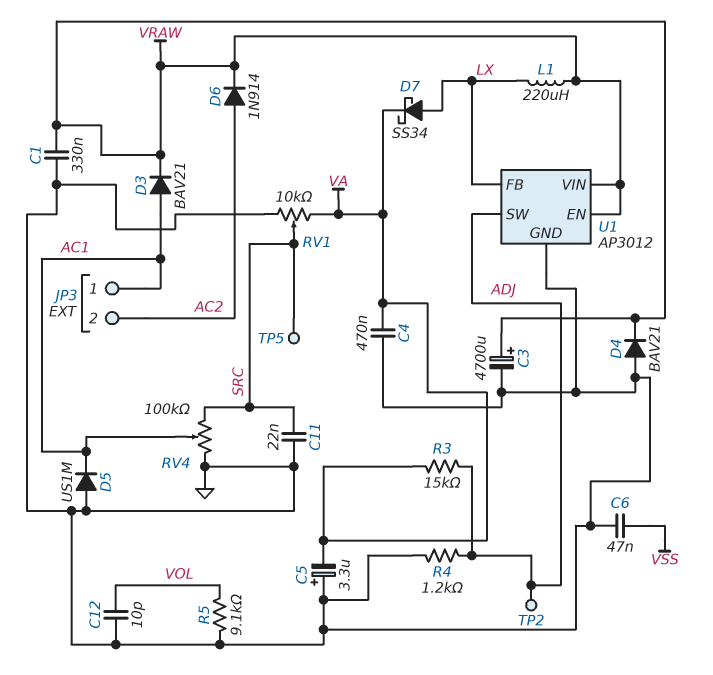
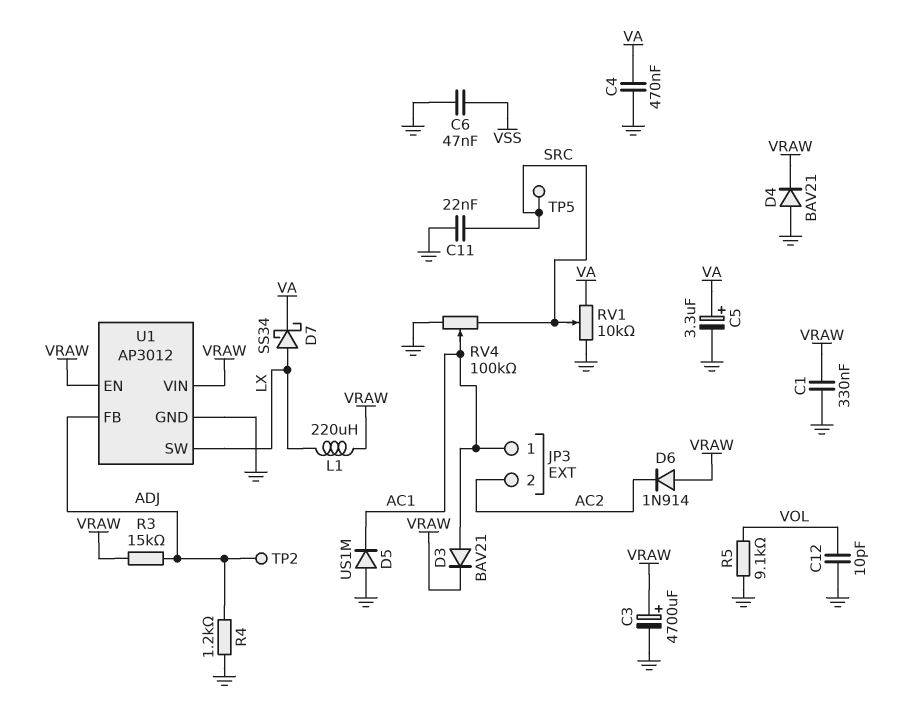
C5: 3.3uF (plus GND, minus VA) -> 3.3uF (plus VA, minus GND)
D6: diode 1N914 (A AC2, K VRAW) -> diode 1N914 (A VRAW, K AC2)
R3: 15k (ADJ, VA) -> 15k (ADJ, VRAW)
U1 pin FB: LX -> ADJ
U1 pin SW: ADJ -> LX

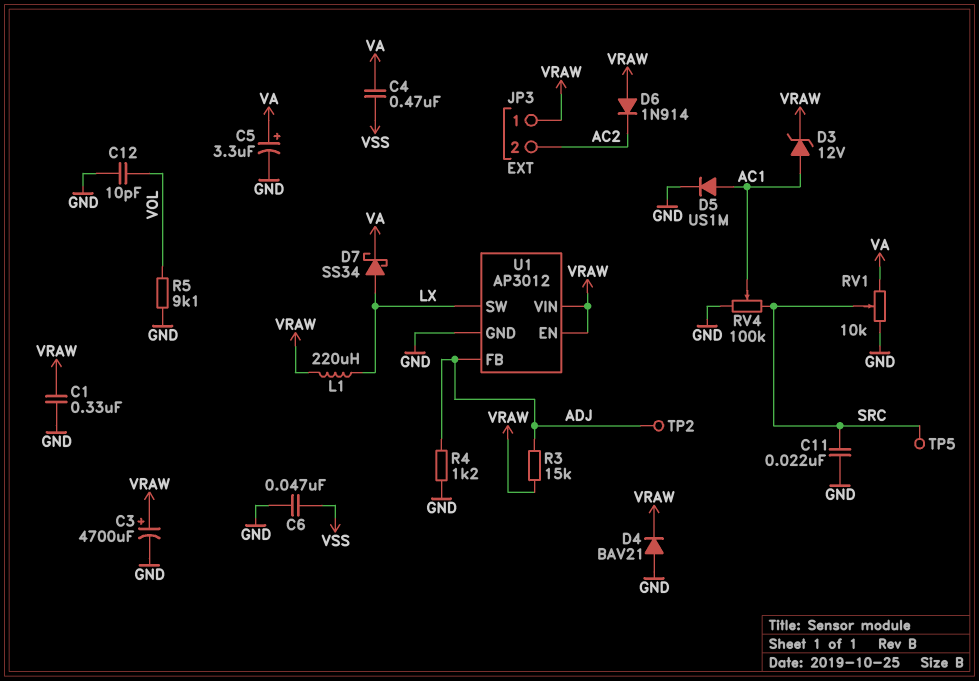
C4: 470nF (GND, VA) -> 470nF (VA, VSS)
D3: diode BAV21 (A AC1, K VRAW) -> zener 12V (A AC1, K VRAW)
D5: diode US1M (A GND, K AC1) -> diode US1M (A AC1, K GND)
JP3 pin 1: AC1 -> VRAW

